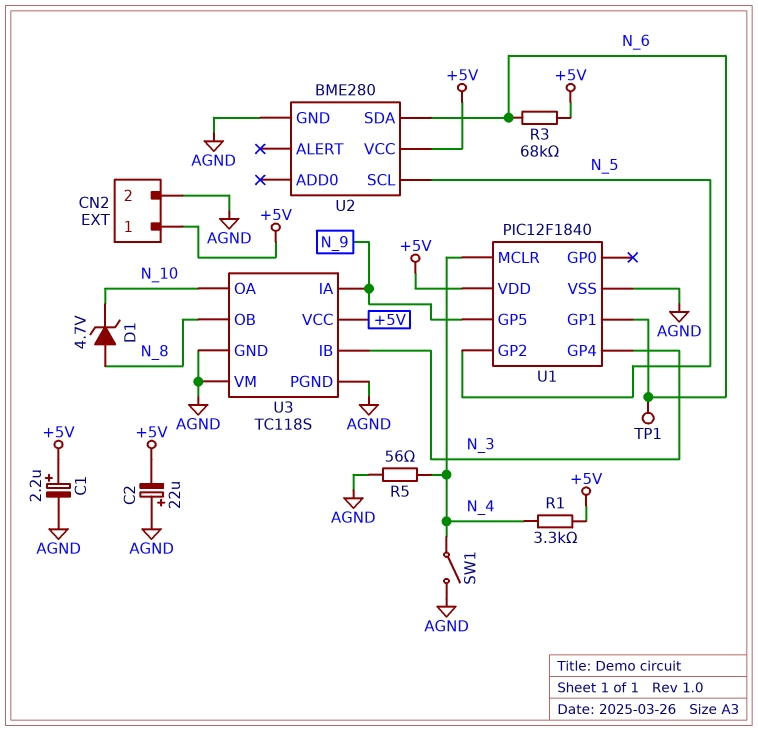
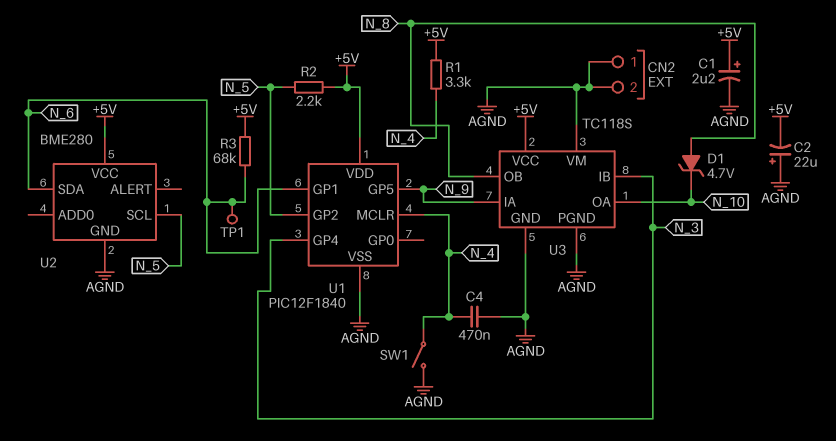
C4: none -> 470nF (AGND, N_4)
CN2 pin 1: +5V -> AGND
R2: none -> 2.2k (+5V, N_5)
R5: 56 (AGND, N_4) -> none

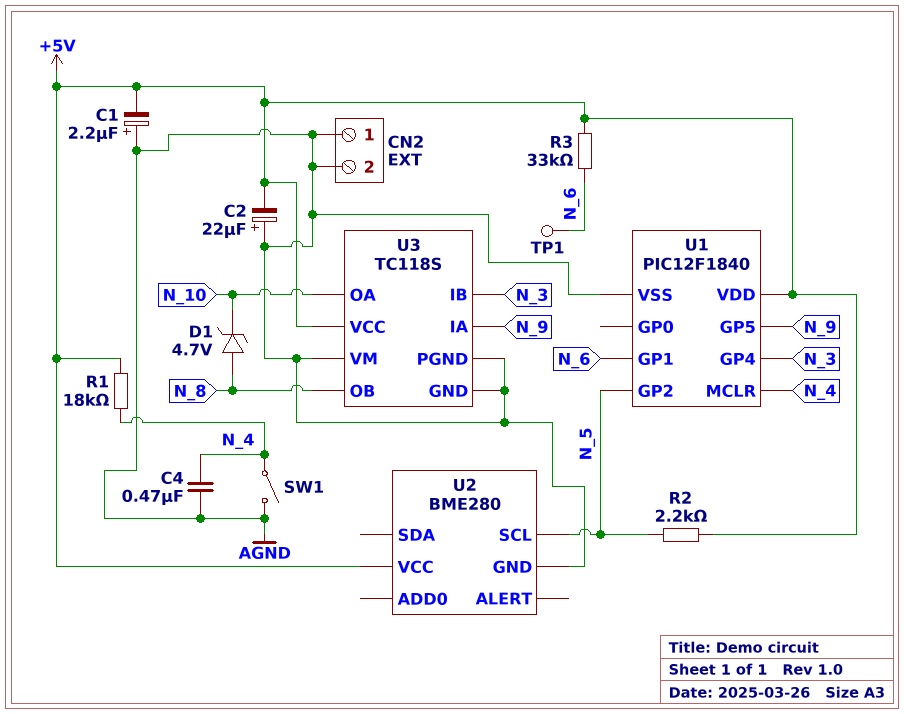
C1: 2.2uF (plus +5V, minus AGND) -> 2.2uF (plus AGND, minus +5V)
R1: 3.3k (+5V, N_4) -> 18k (+5V, N_4)
R3: 68k (+5V, N_6) -> 33k (+5V, N_6)
U2 pin SDA: N_6 -> none

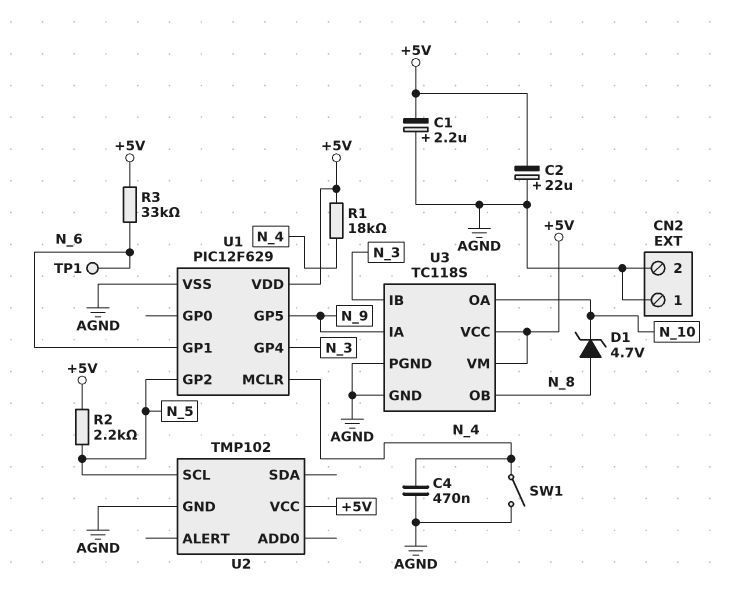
U1: PIC12F1840 -> PIC12F629
U2: BME280 -> TMP102
U3 pin VM: AGND -> +5V

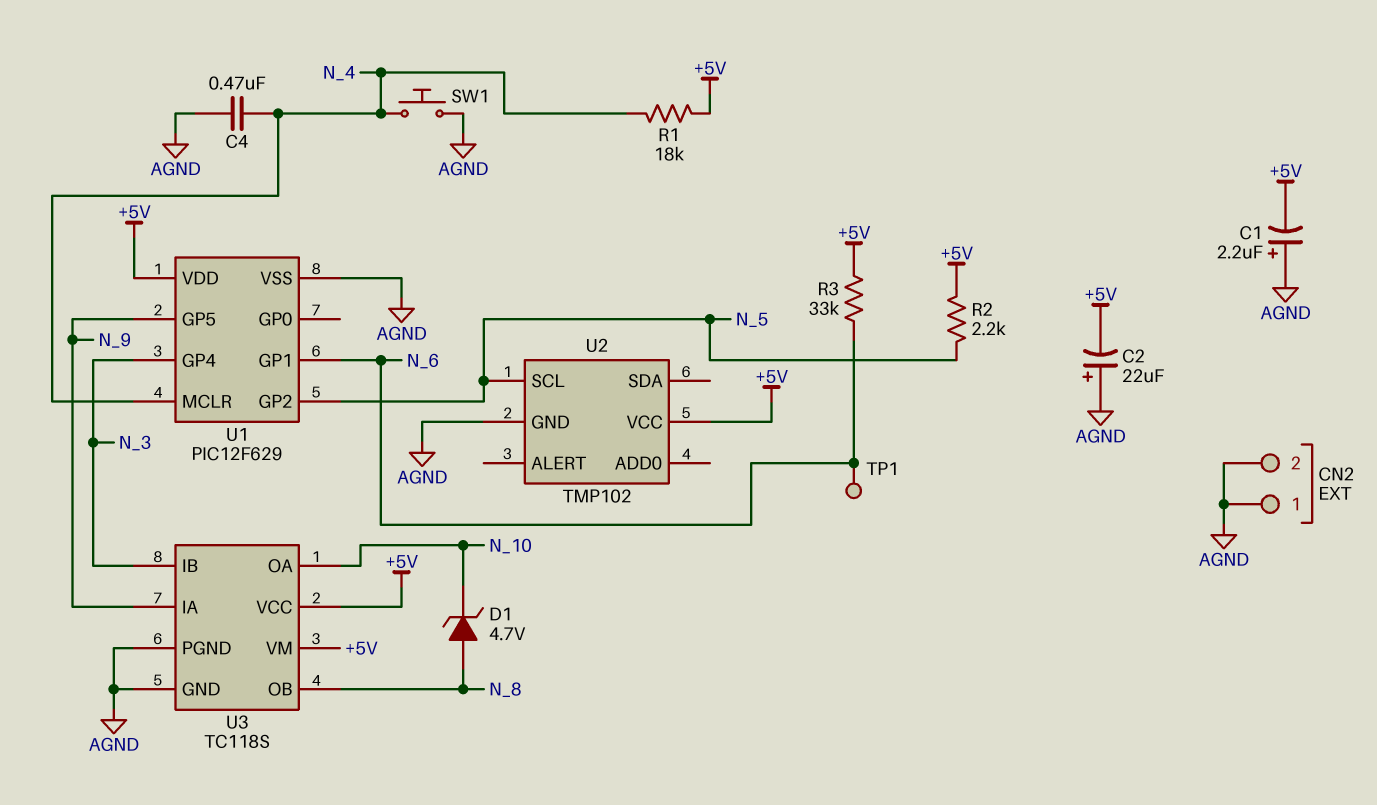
SW1: switch (AGND, N_4) -> button (AGND, N_4)

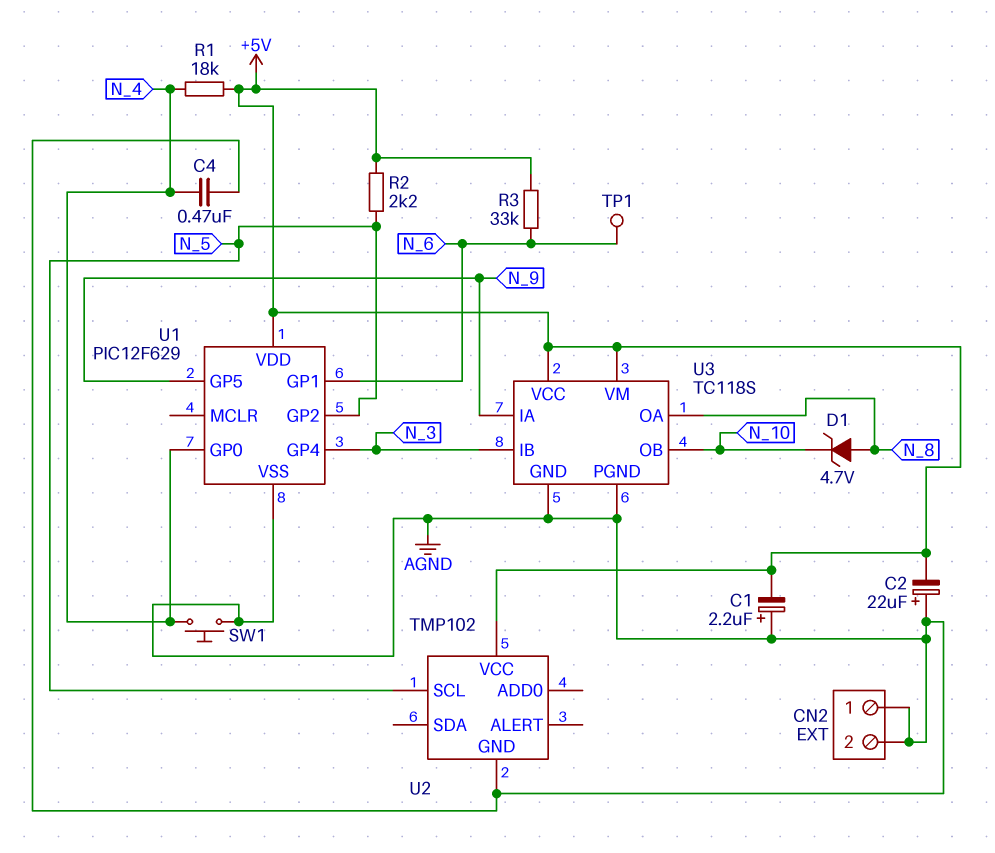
U1 pin GP0: none -> N_4
U1 pin MCLR: N_4 -> none
U3 pin OA: N_10 -> N_8
U3 pin OB: N_8 -> N_10

